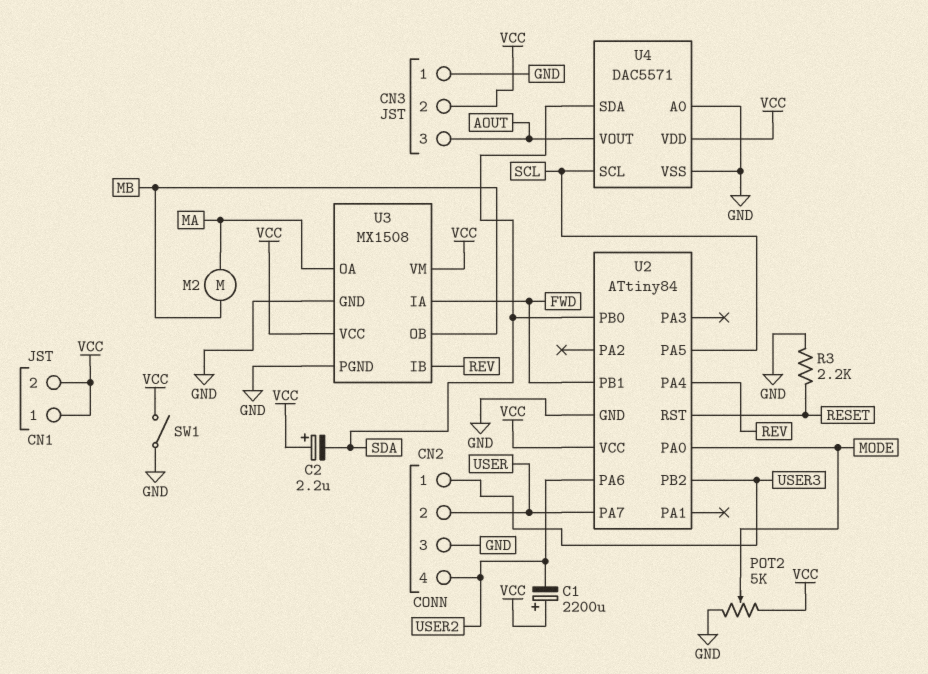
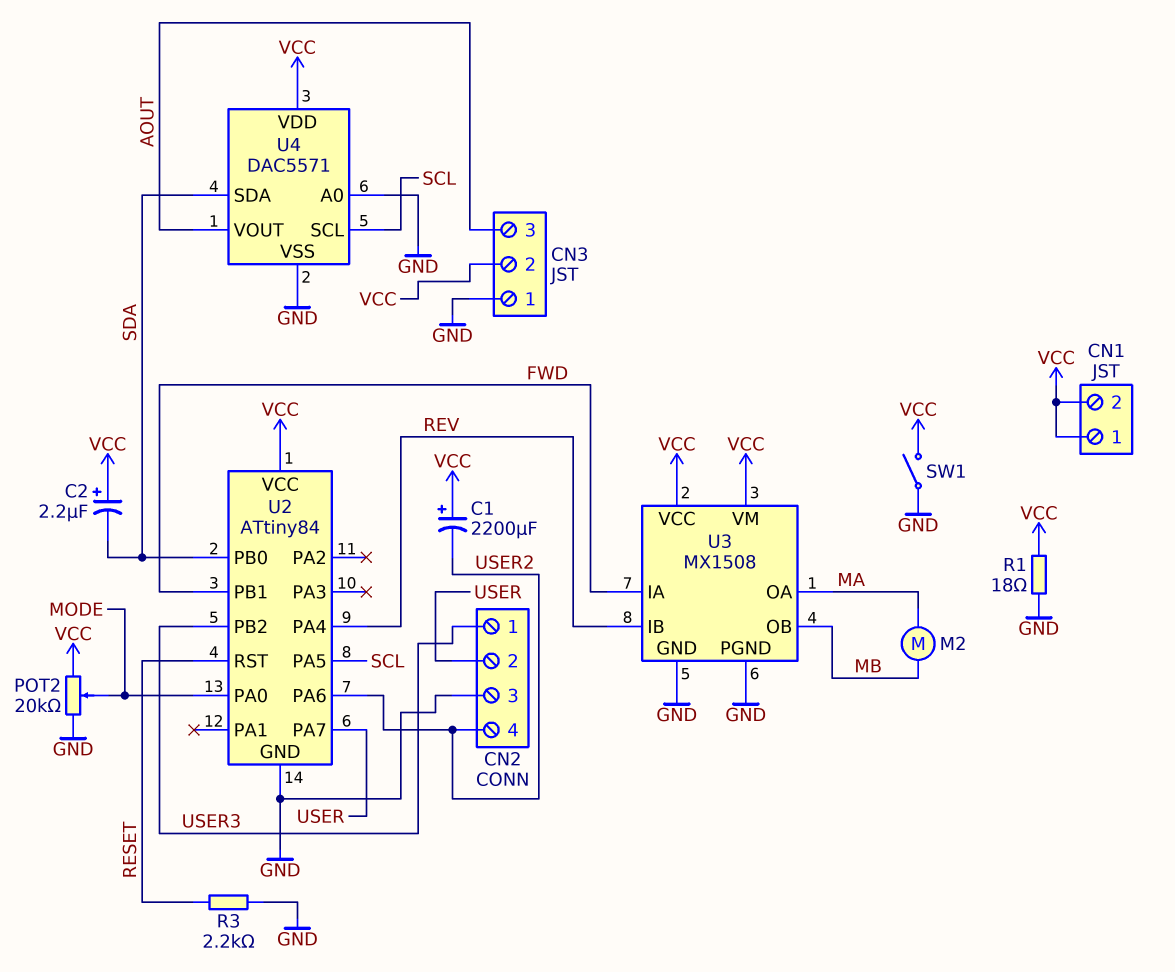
POT2: 5k (GND, VCC, wiper MODE) -> 20k (GND, VCC, wiper MODE)
R1: none -> 18 (GND, VCC)

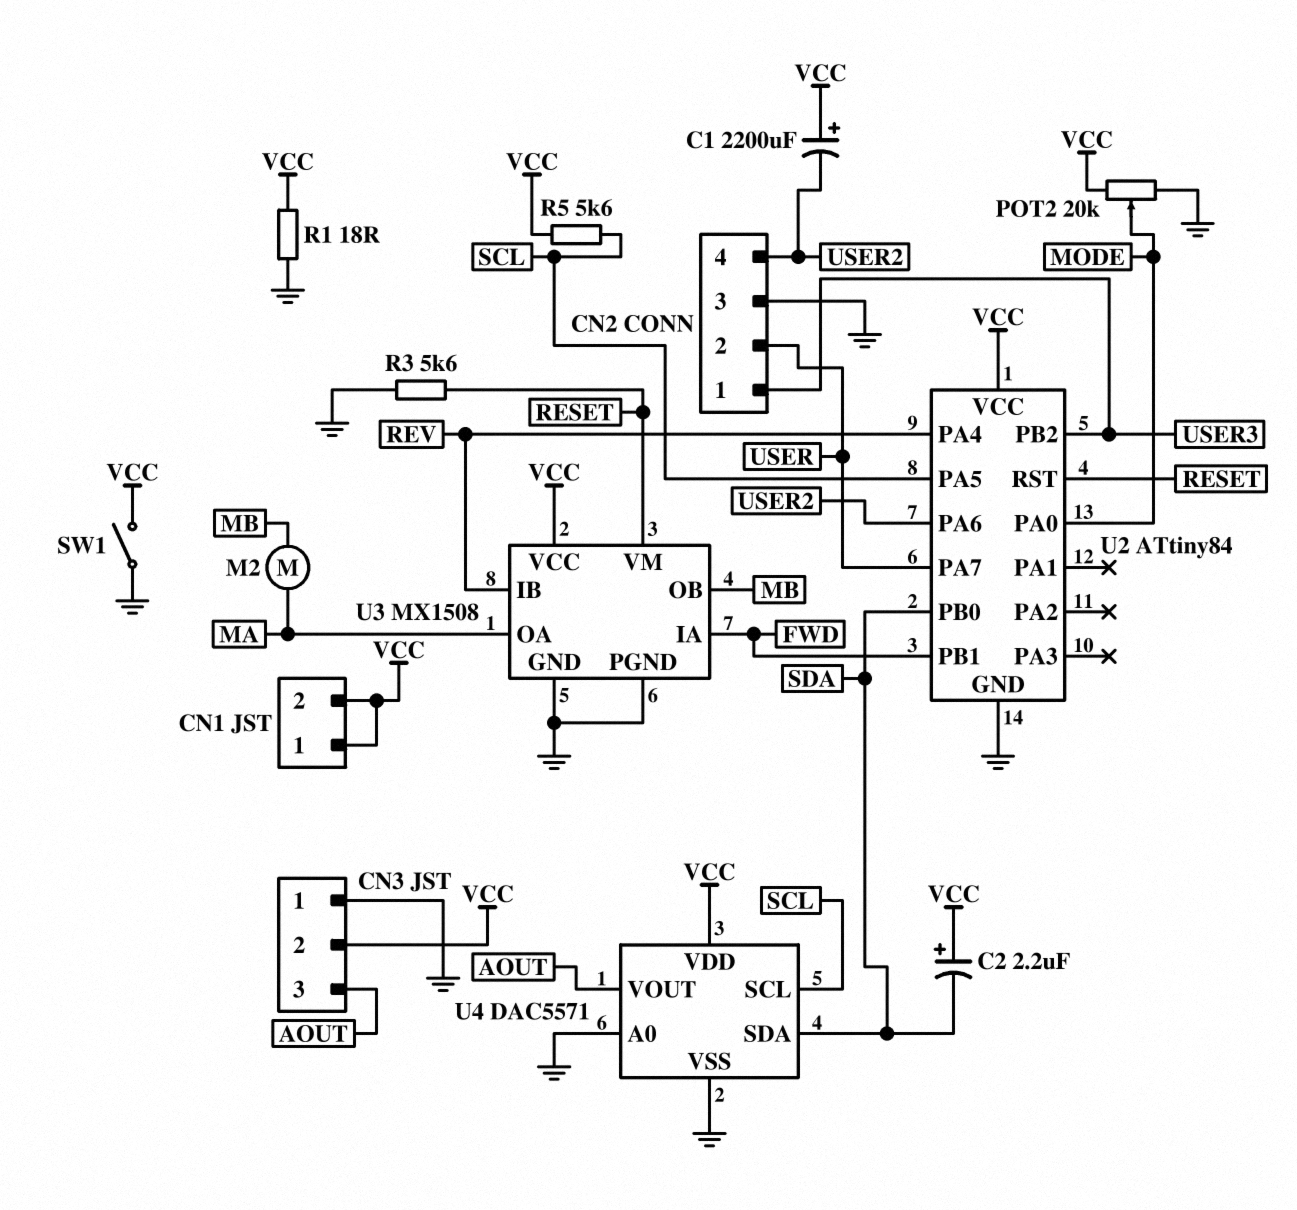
R3: 2.2k (GND, RESET) -> 5.6k (GND, RESET)
R5: none -> 5.6k (SCL, VCC)
U3 pin VM: VCC -> RESET

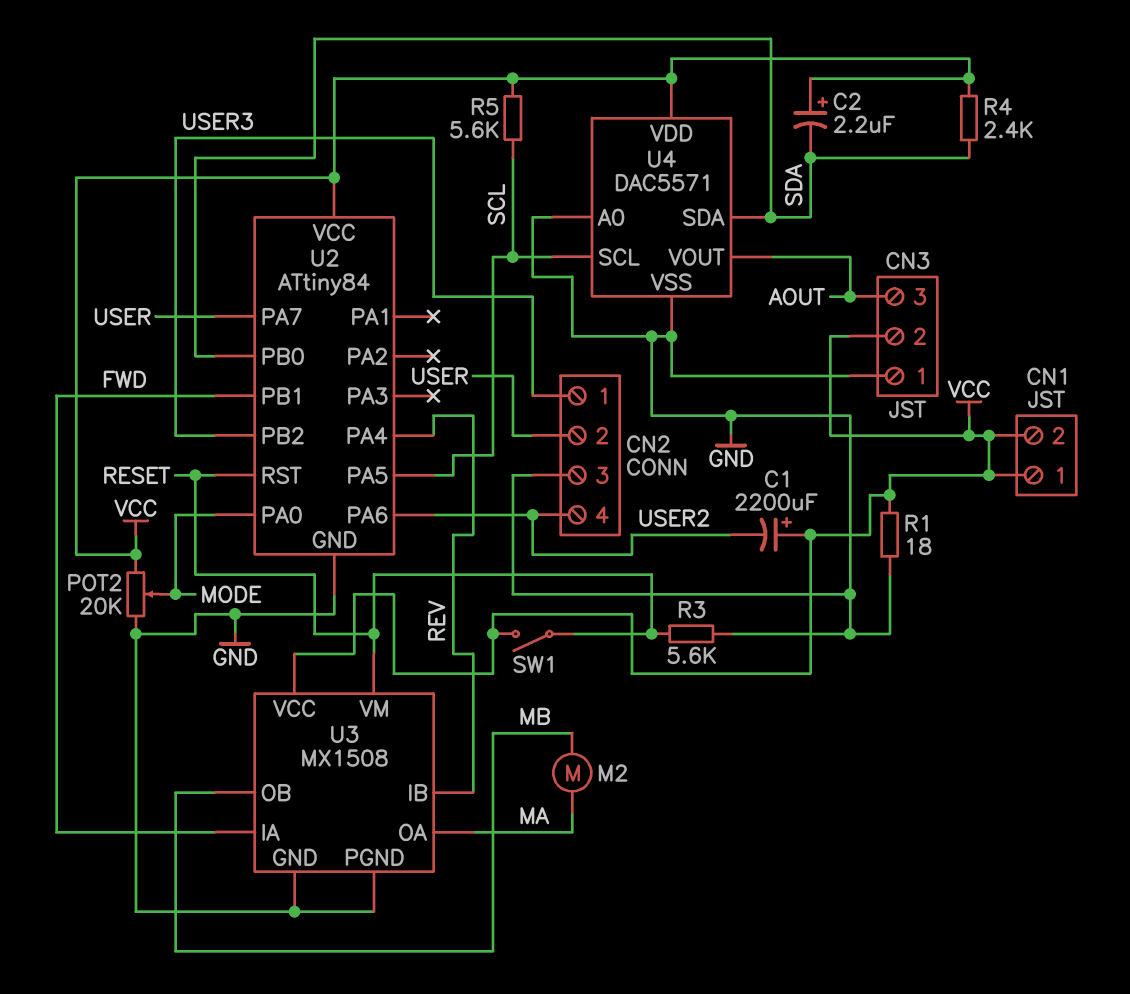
R4: none -> 2.4k (SDA, VCC)
SW1: switch (GND, VCC) -> switch (RESET, VCC)

